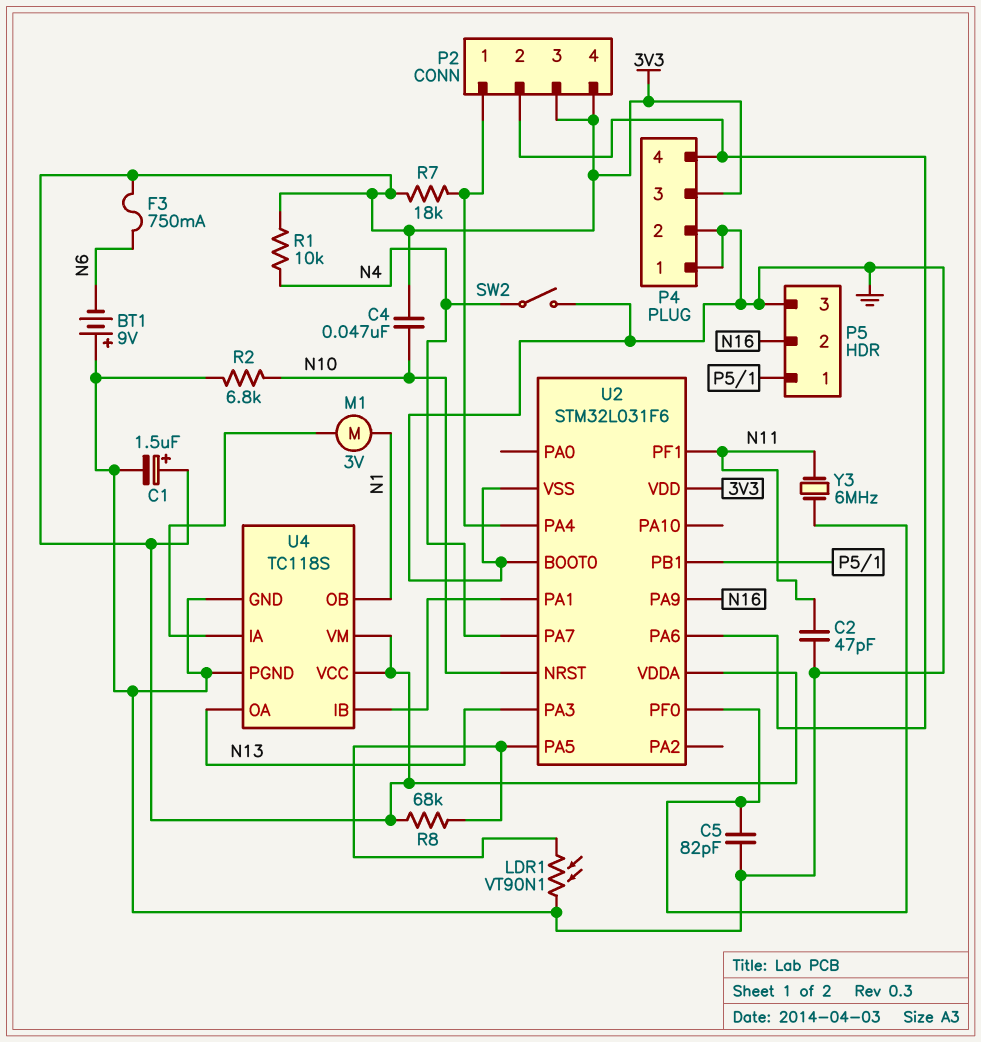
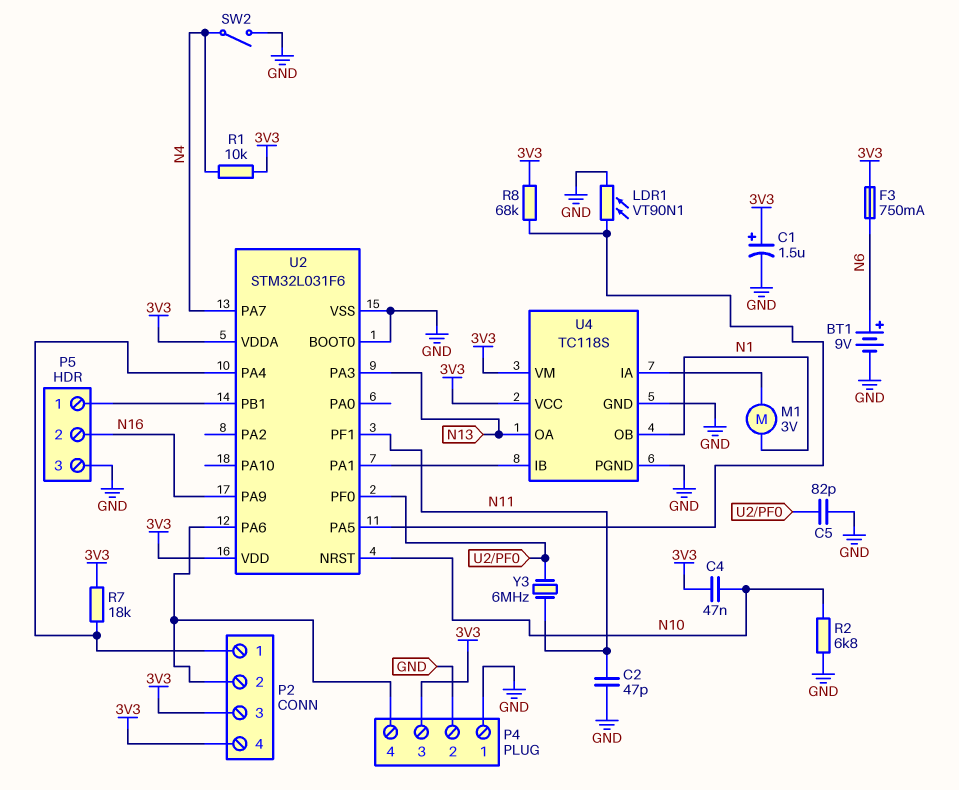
BT1: 9V (plus GND, minus N6) -> 9V (plus N6, minus GND)

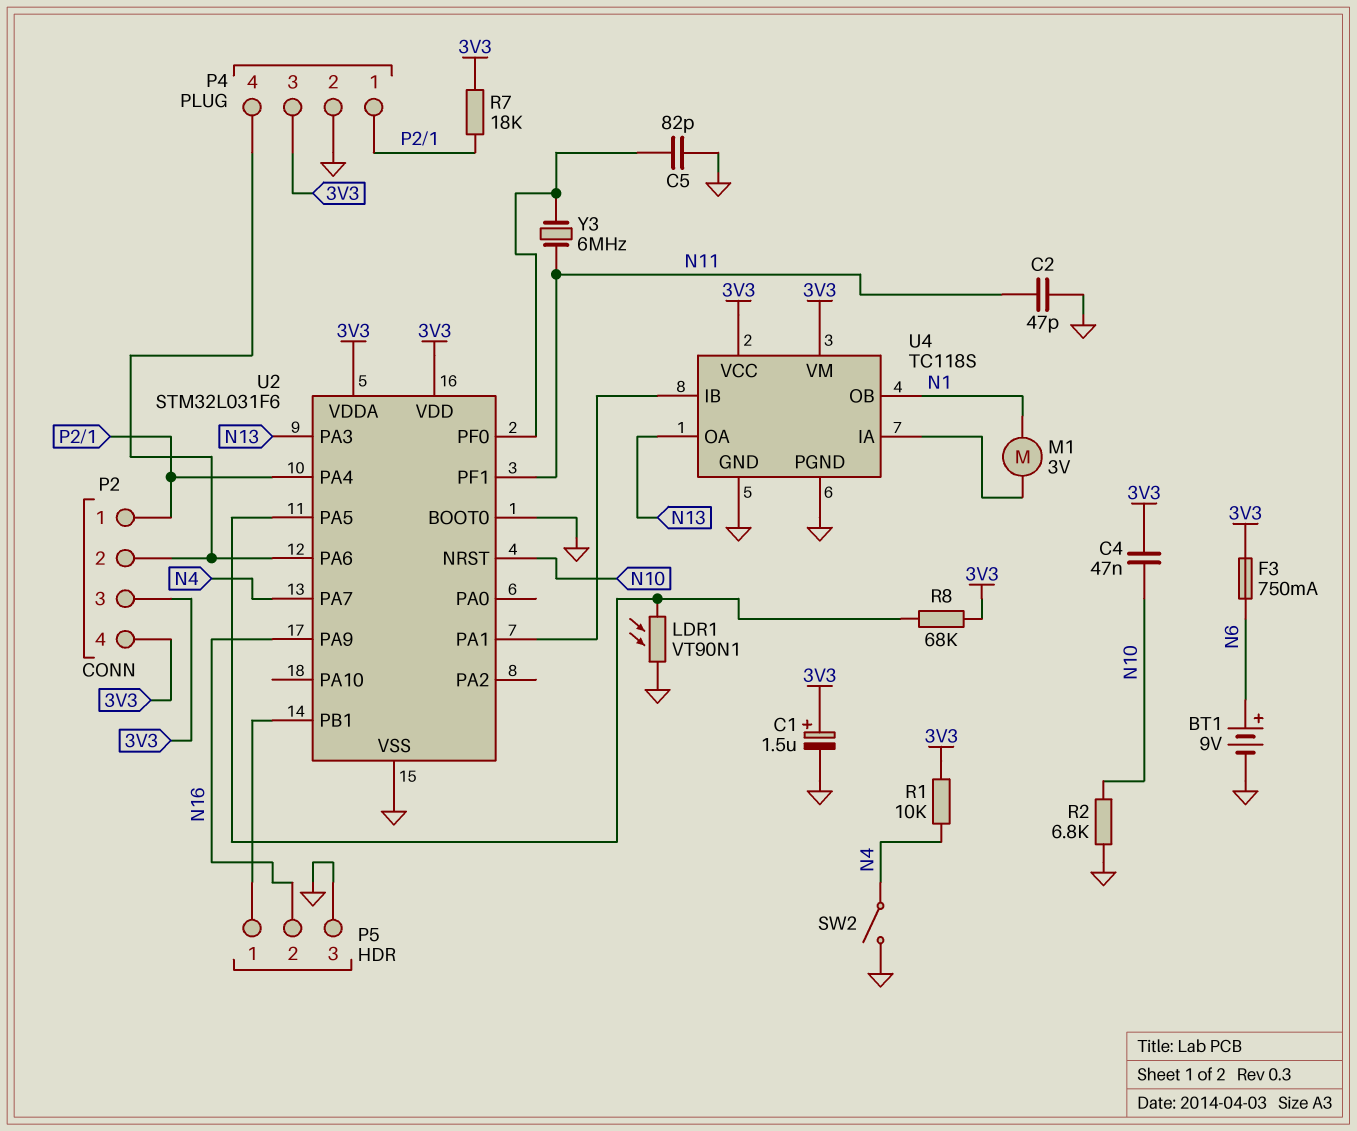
P4 pin 1: GND -> P2/1

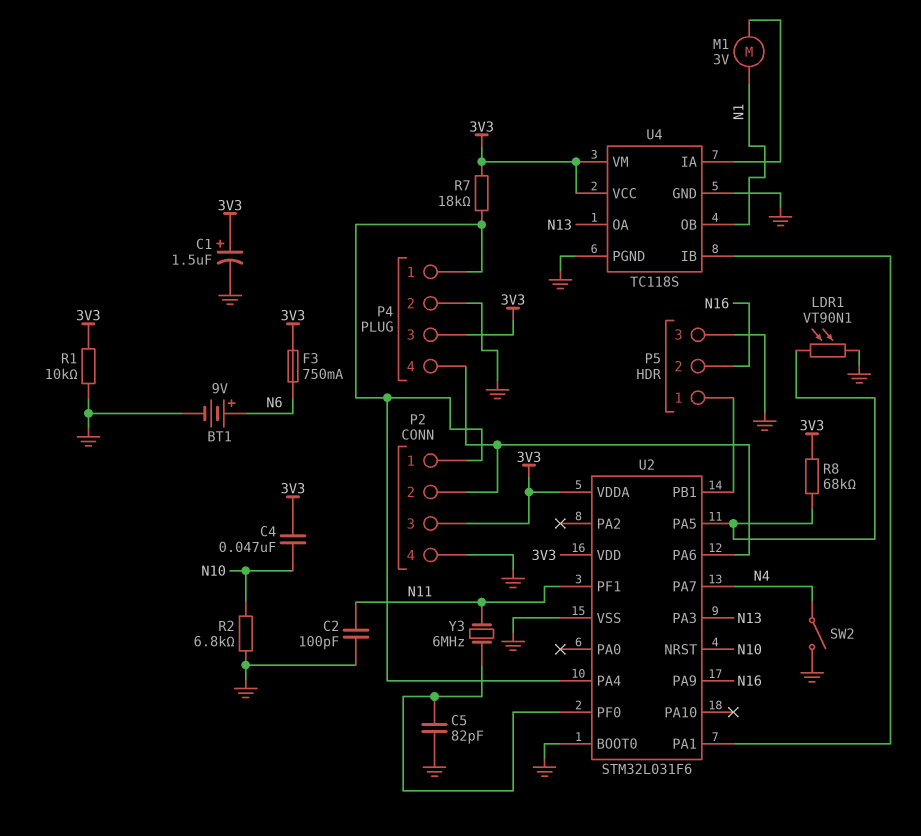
C2: 47pF (GND, N11) -> 100pF (GND, N11)
P2 pin 4: 3V3 -> GND
R1: 10k (3V3, N4) -> 10k (3V3, GND)

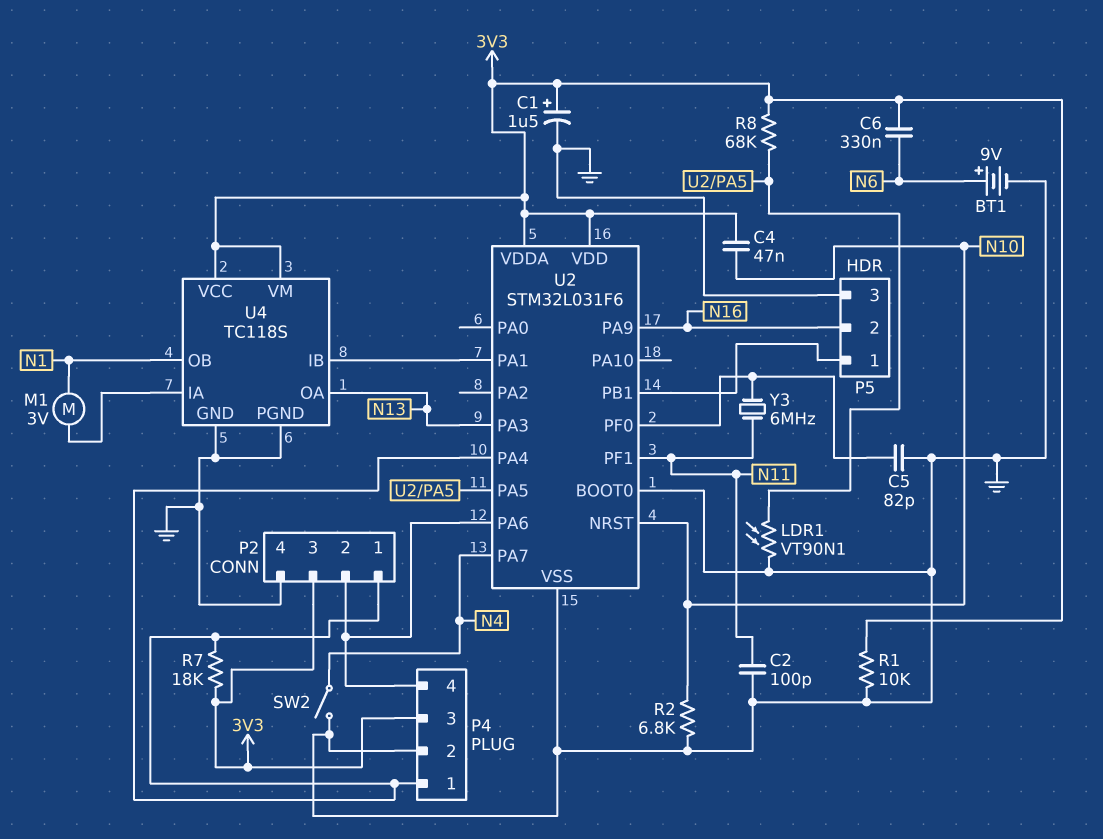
C6: none -> 330nF (3V3, N6)
F3: 750mA (3V3, N6) -> none

